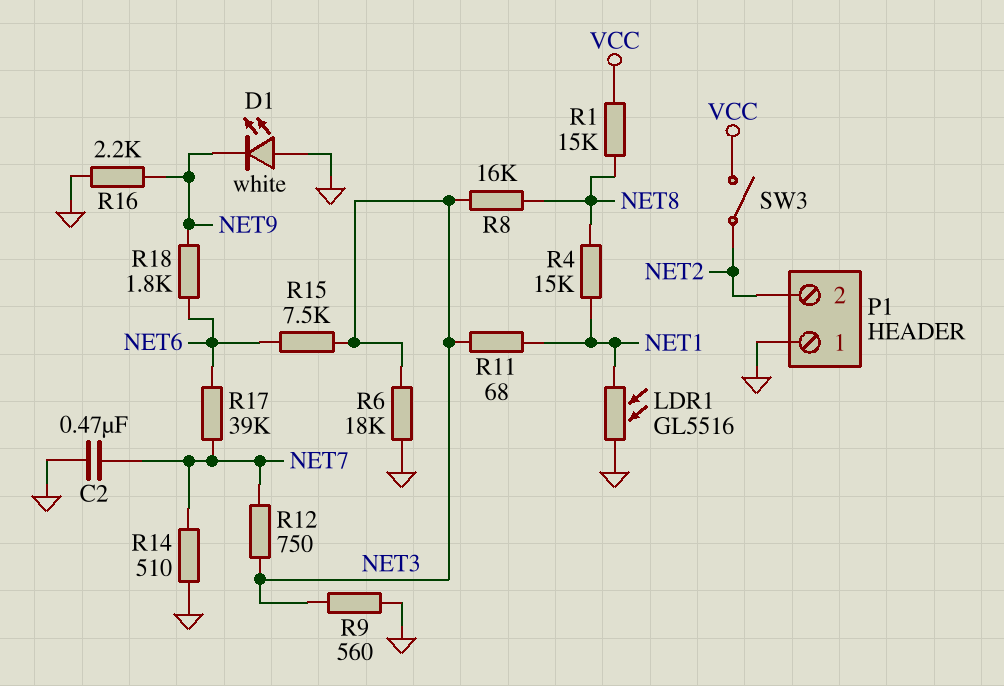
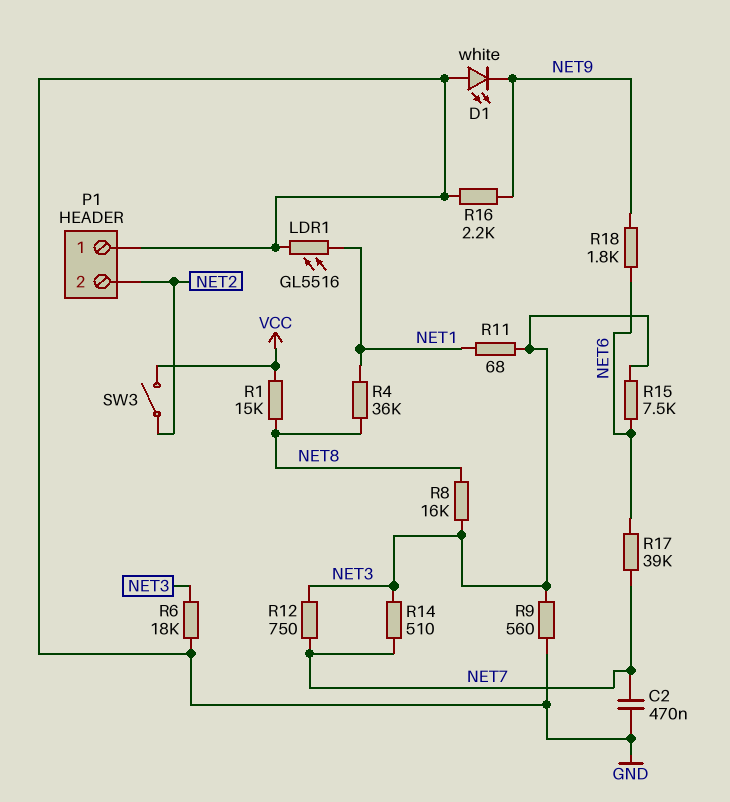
R4: 15k (NET1, NET8) -> 36k (NET1, NET8)
R14: 510 (GND, NET7) -> 510 (NET3, NET7)

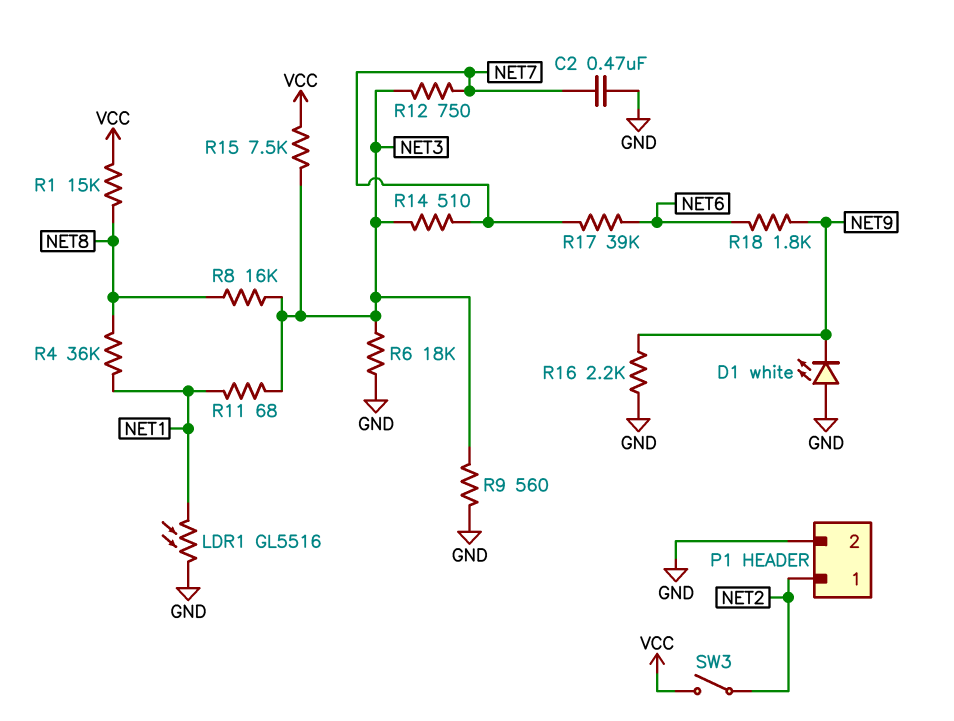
P1 pin 1: GND -> NET2
P1 pin 2: NET2 -> GND
R15: 7.5k (NET3, NET6) -> 7.5k (NET3, VCC)

